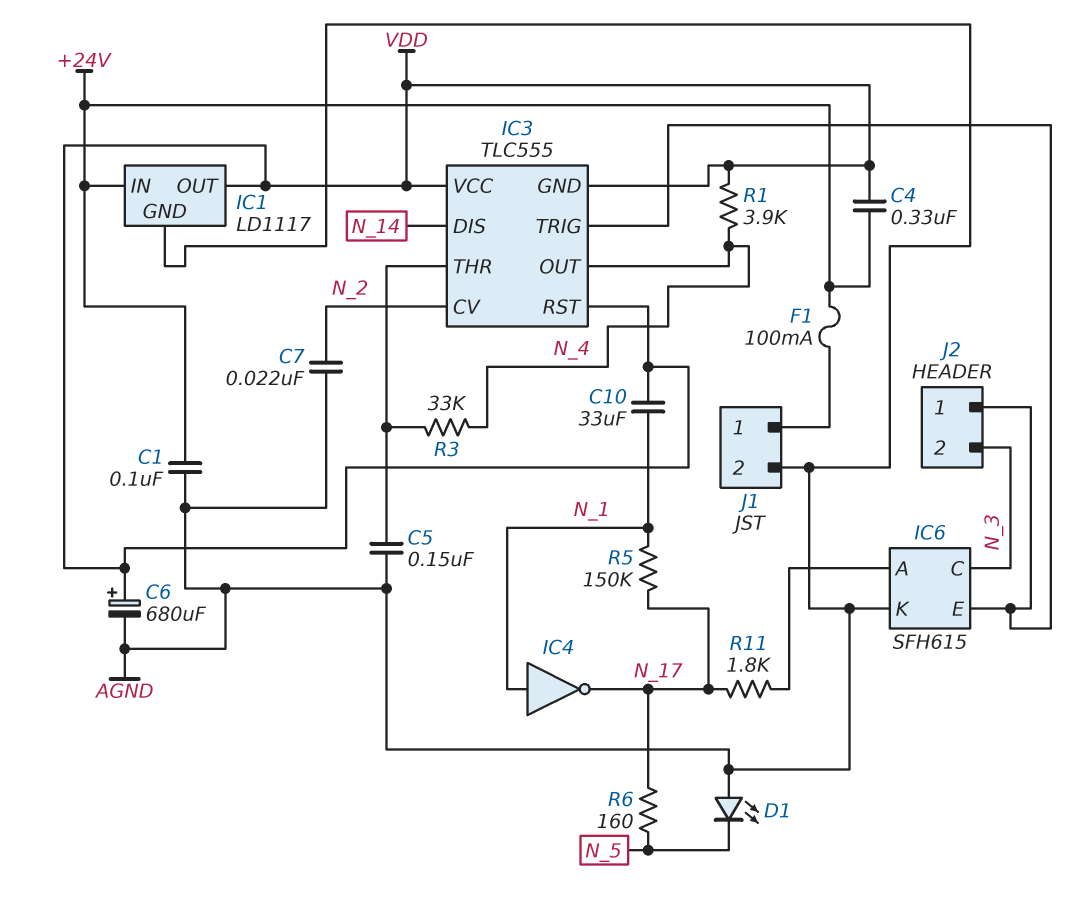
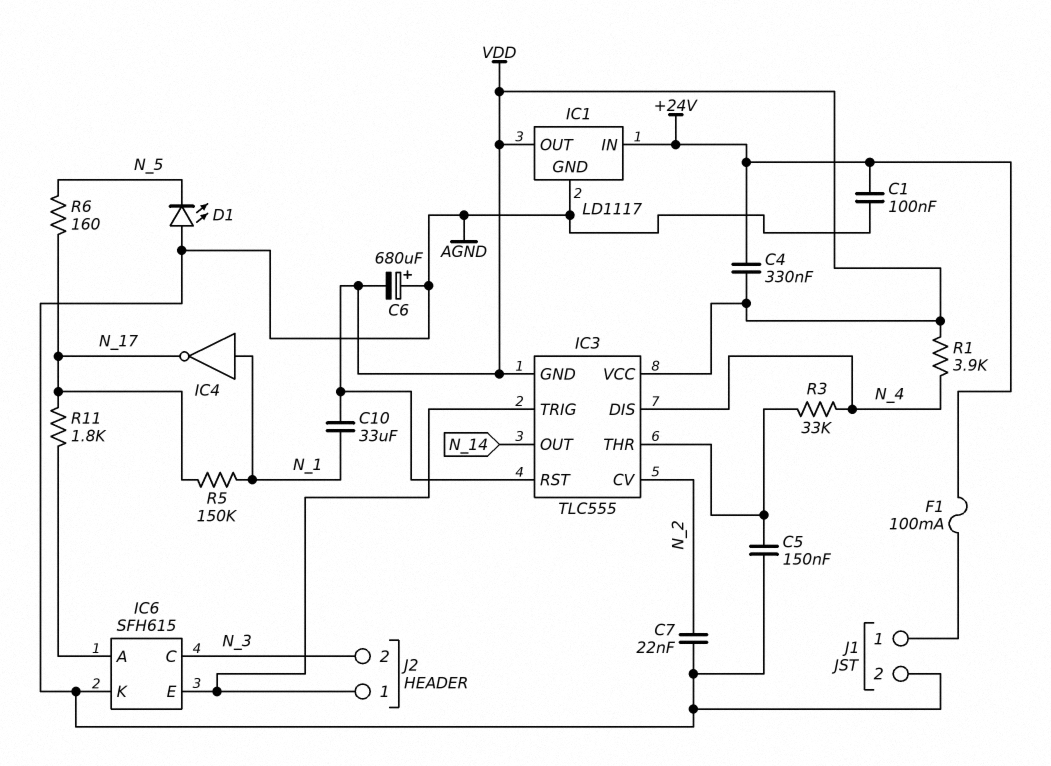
C6: 680uF (plus VDD, minus AGND) -> 680uF (plus AGND, minus VDD)
IC3 pin DIS: N_14 -> N_4
IC3 pin OUT: N_4 -> N_14

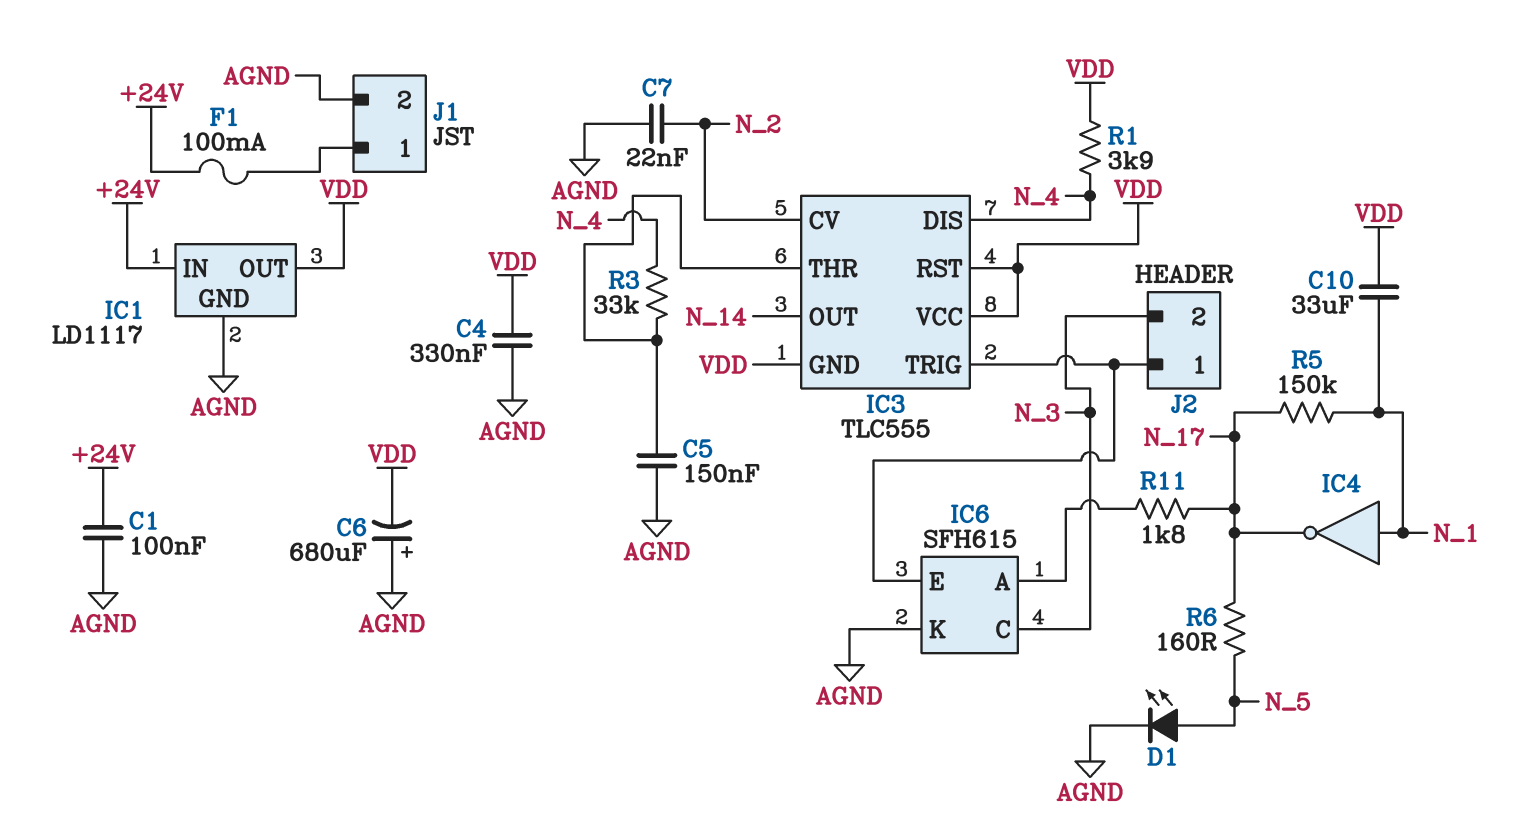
C4: 330nF (+24V, VDD) -> 330nF (AGND, VDD)
D1: LED (A AGND, K N_5) -> LED (A N_5, K AGND)

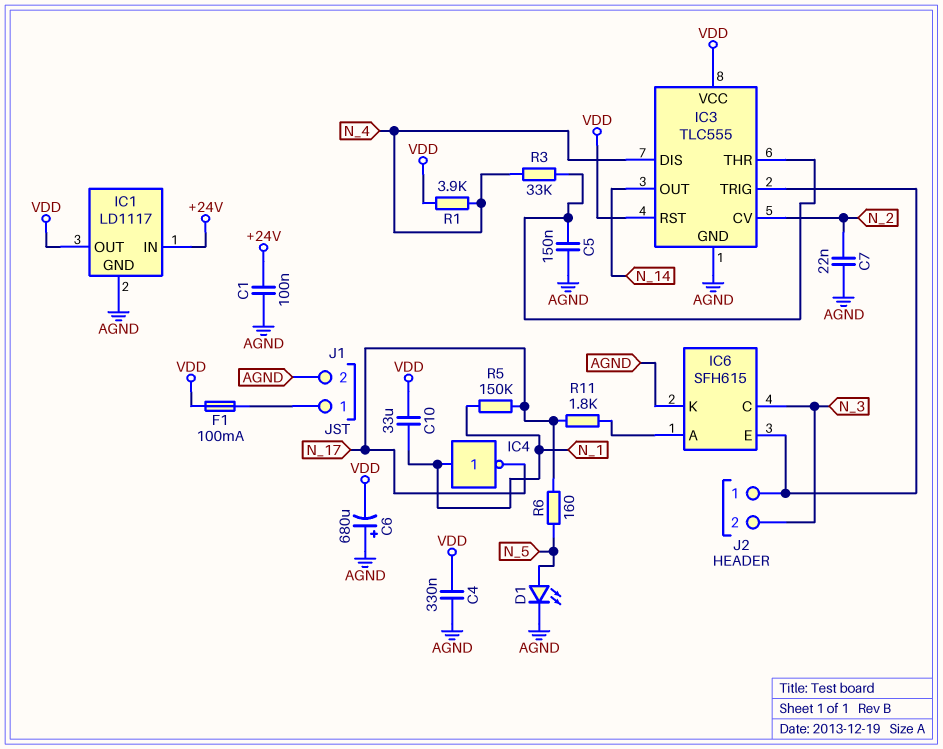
F1: 100mA (+24V, J1/1) -> 100mA (J1/1, VDD)
IC3 pin GND: VDD -> AGND

